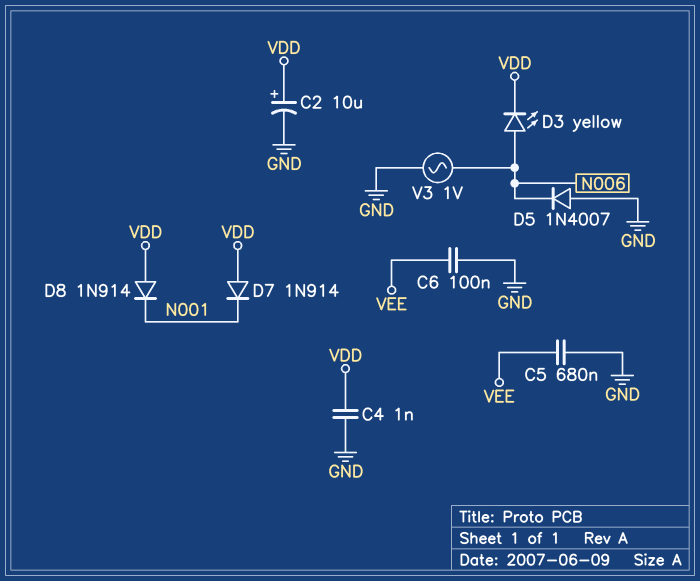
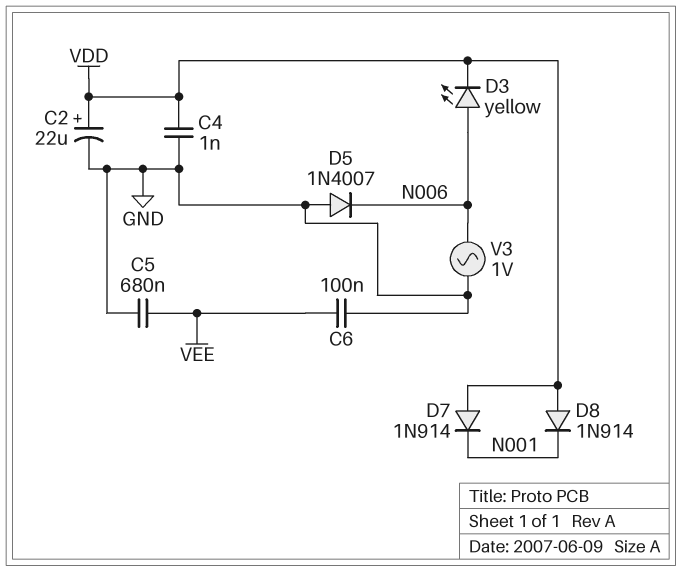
C2: 10uF (plus VDD, minus GND) -> 22uF (plus VDD, minus GND)

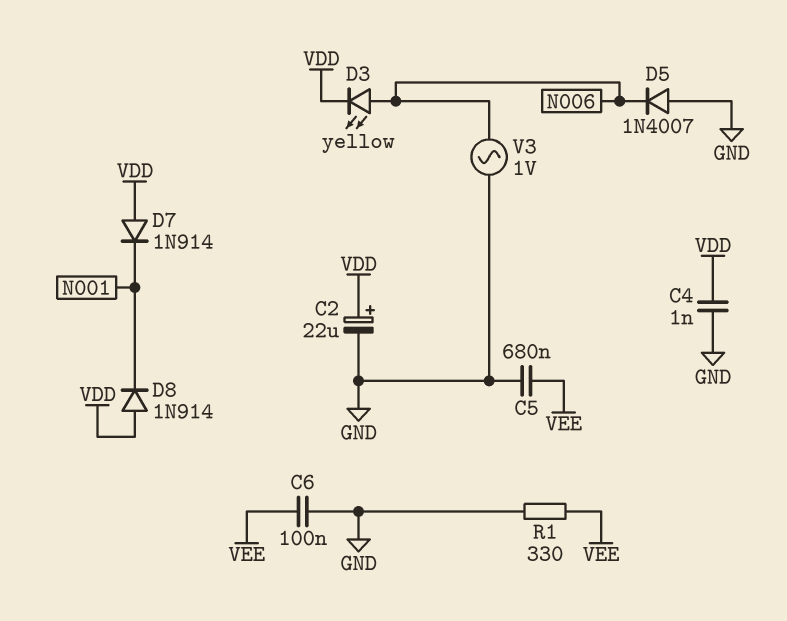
R1: none -> 330 (GND, VEE)

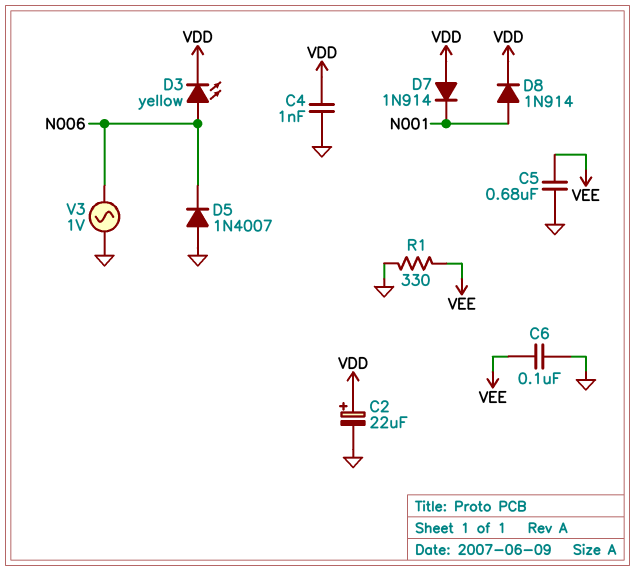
D8: diode 1N914 (A VDD, K N001) -> diode 1N914 (A N001, K VDD)

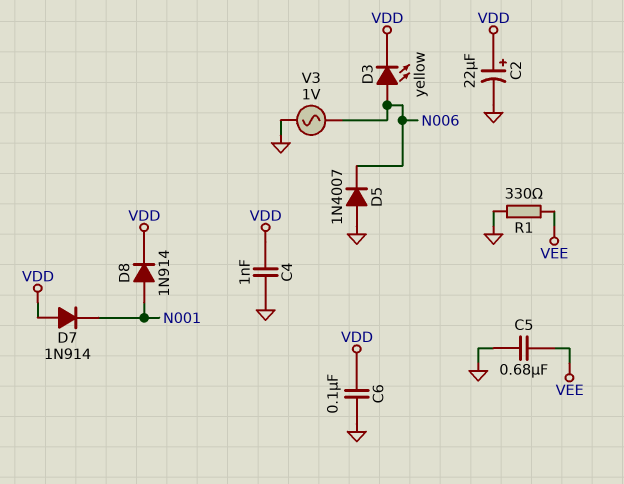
C6: 100nF (GND, VEE) -> 100nF (GND, VDD)

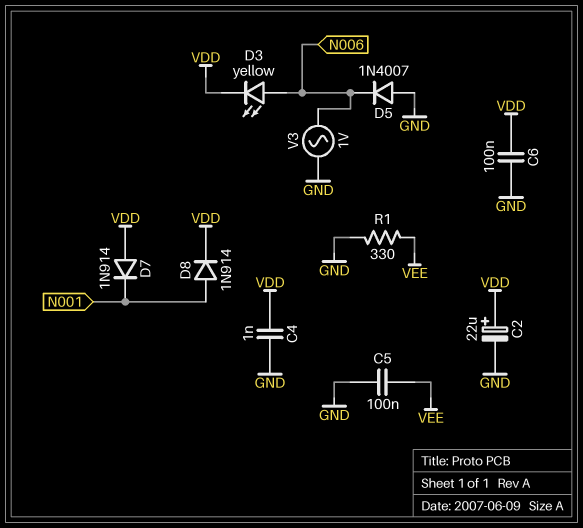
C5: 680nF (GND, VEE) -> 100nF (GND, VEE)

